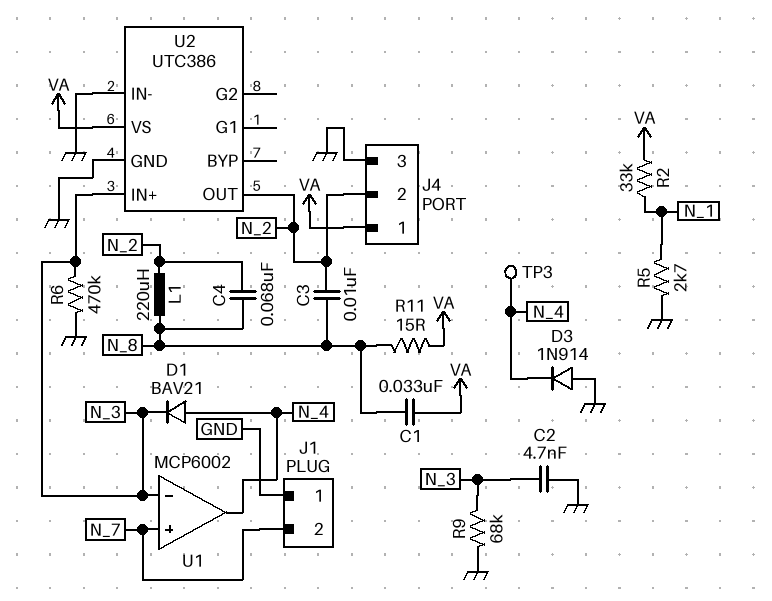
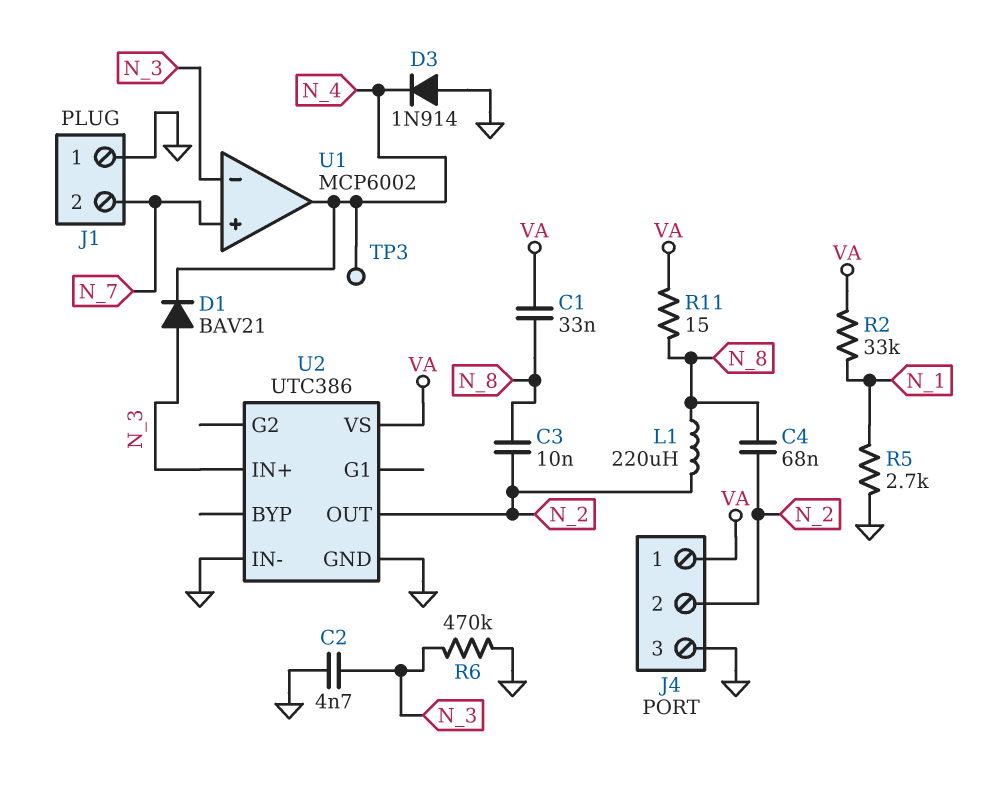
D1: diode BAV21 (A N_4, K N_3) -> diode BAV21 (A N_3, K N_4)
R9: 68k (GND, N_3) -> none

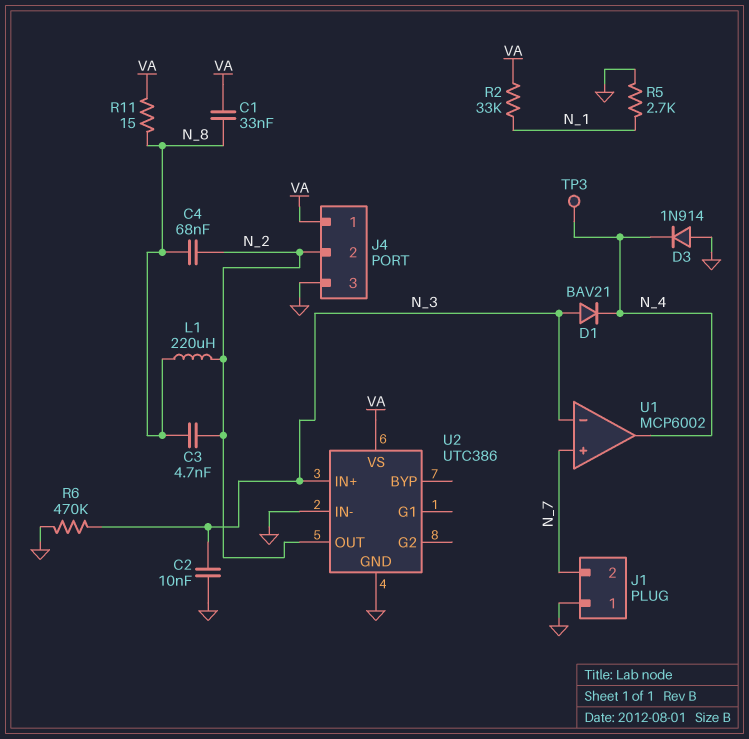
C2: 4.7nF (GND, N_3) -> 10nF (GND, N_3)
C3: 10nF (N_2, N_8) -> 4.7nF (N_2, N_8)

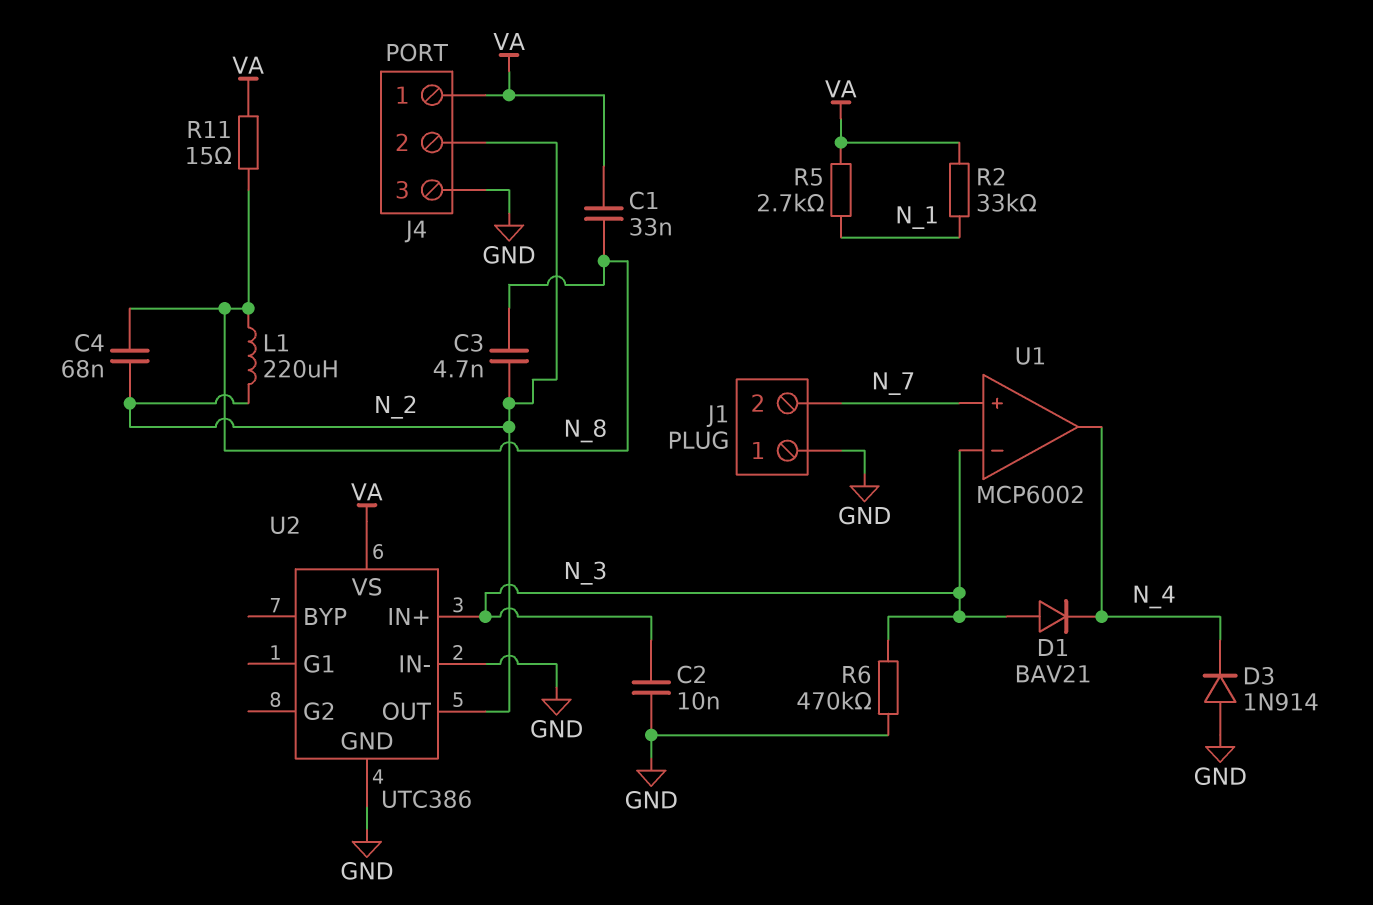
R5: 2.7k (GND, N_1) -> 2.7k (N_1, VA)
TP3: test point (N_4) -> none

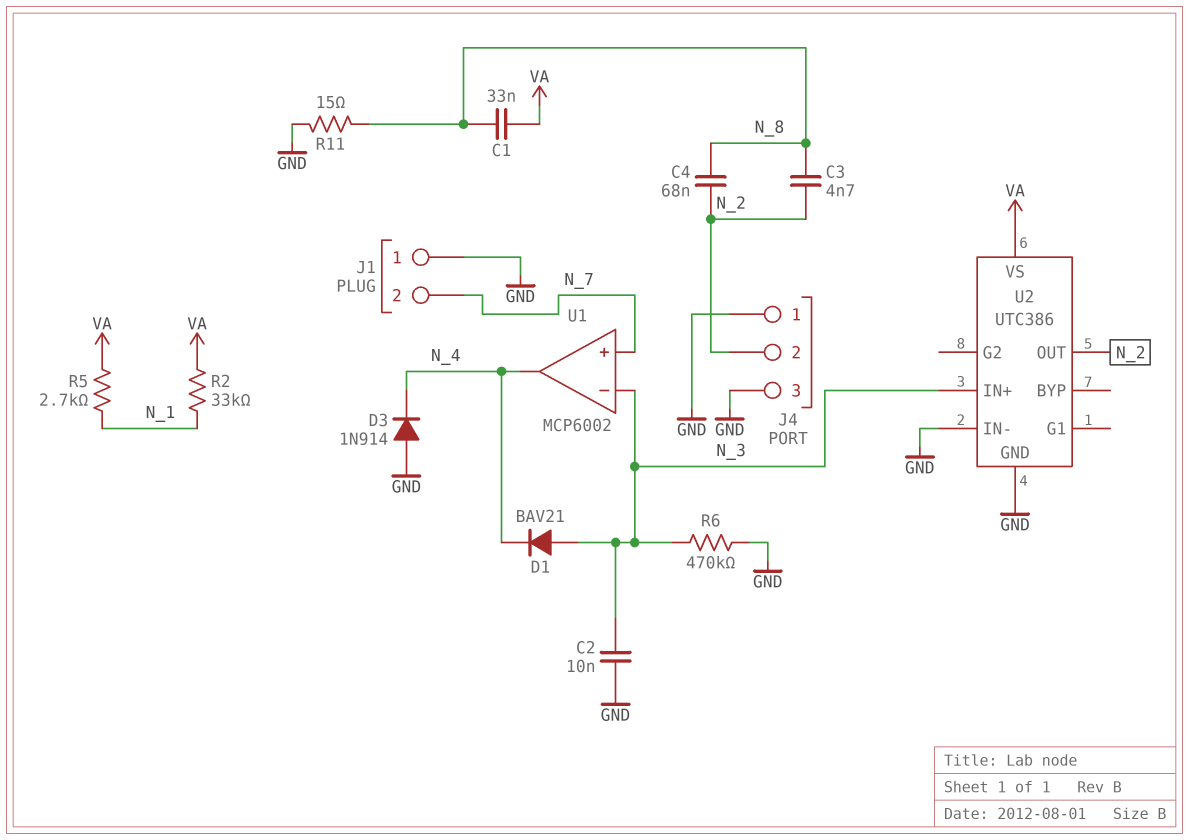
J4 pin 1: VA -> GND
L1: 220uH (N_2, N_8) -> none
R11: 15 (N_8, VA) -> 15 (GND, N_8)

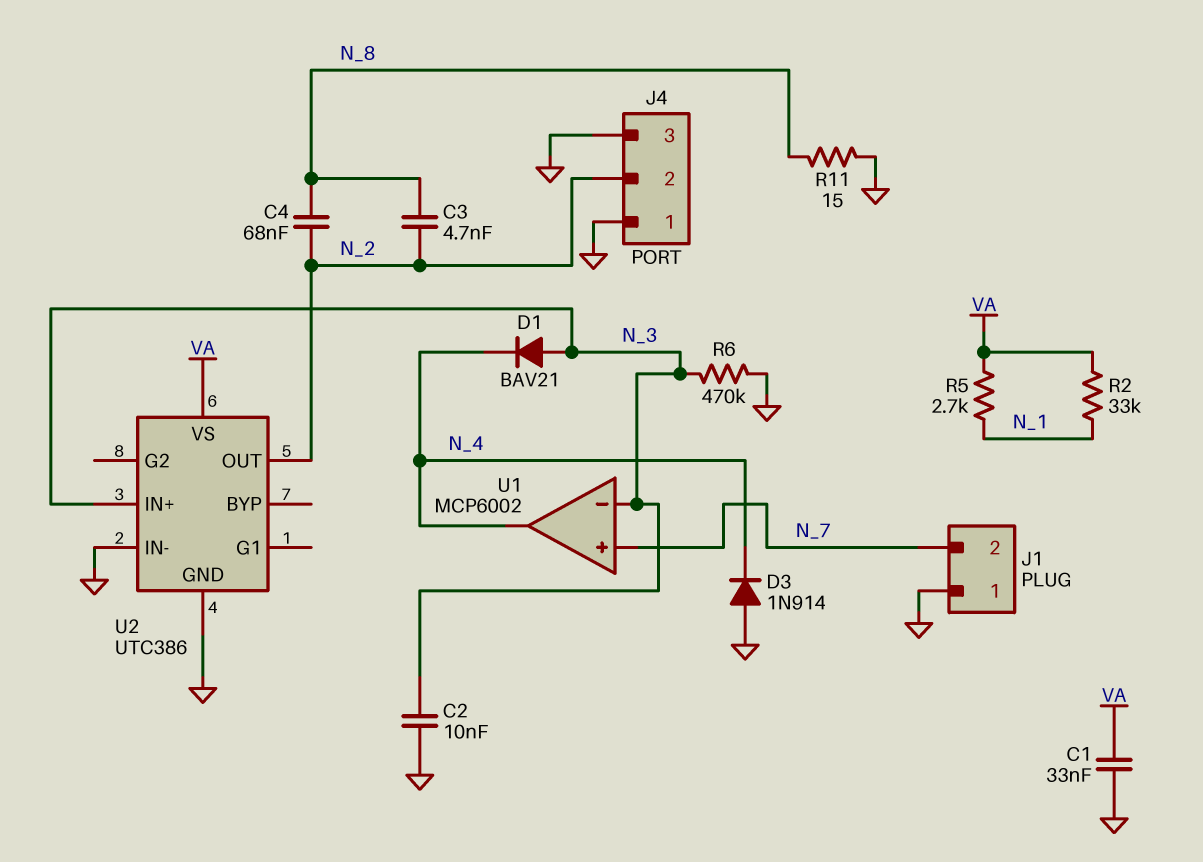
C1: 33nF (N_8, VA) -> 33nF (GND, VA)

